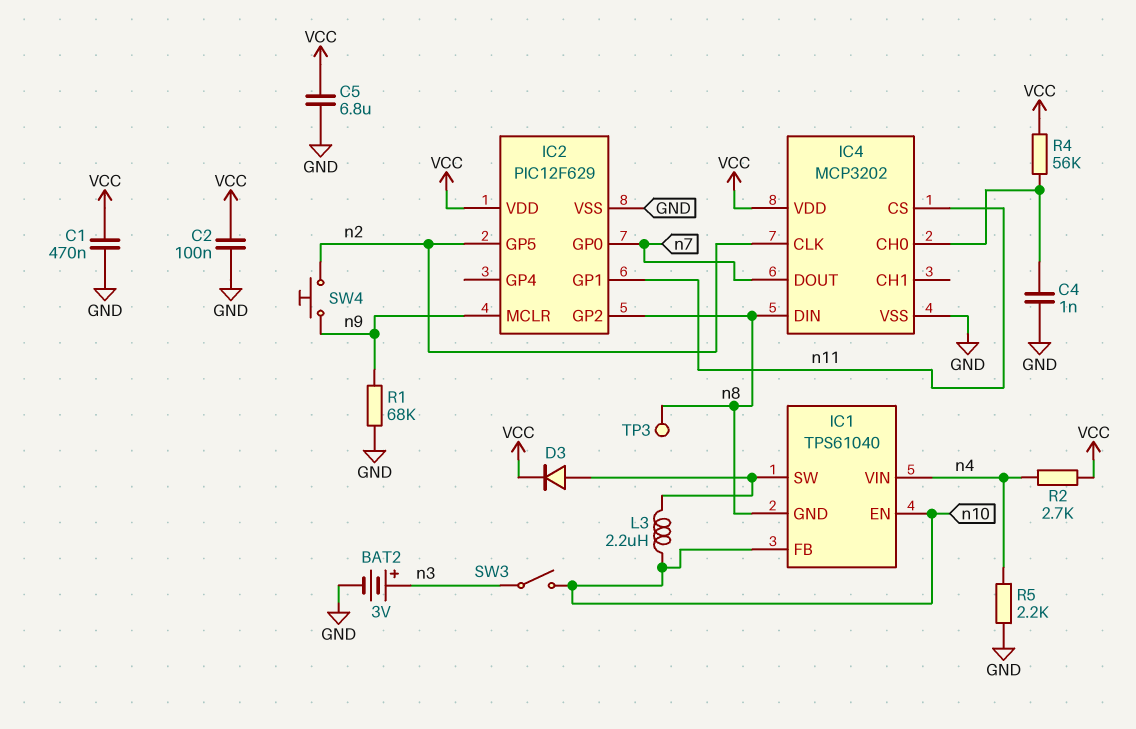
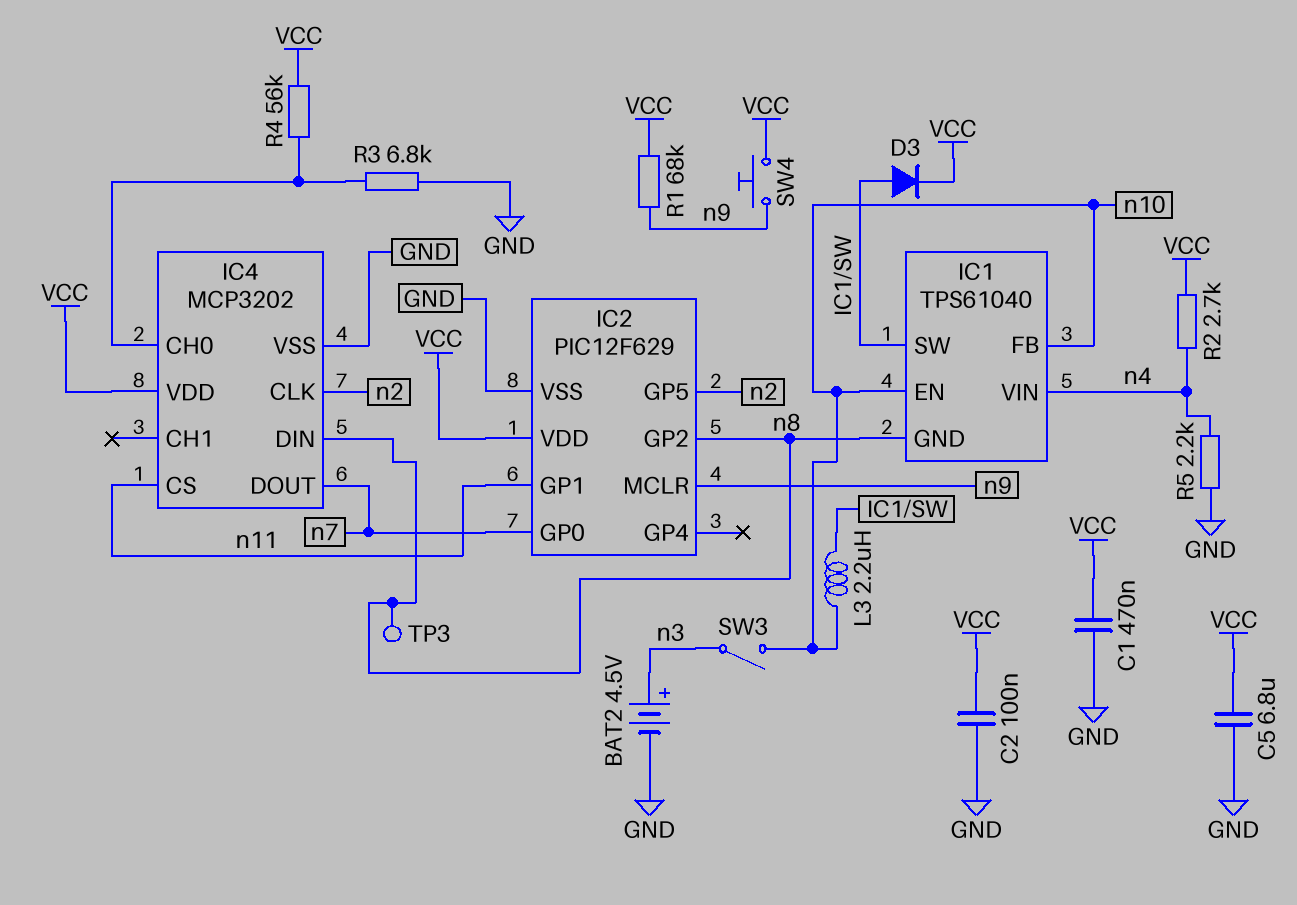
BAT2: 3V (plus n3, minus GND) -> 4.5V (plus n3, minus GND)
C4: 1nF (GND, IC4/CH0) -> none
R1: 68k (GND, n9) -> 68k (VCC, n9)
R3: none -> 6.8k (GND, IC4/CH0)
SW4: button (n2, n9) -> button (VCC, n9)

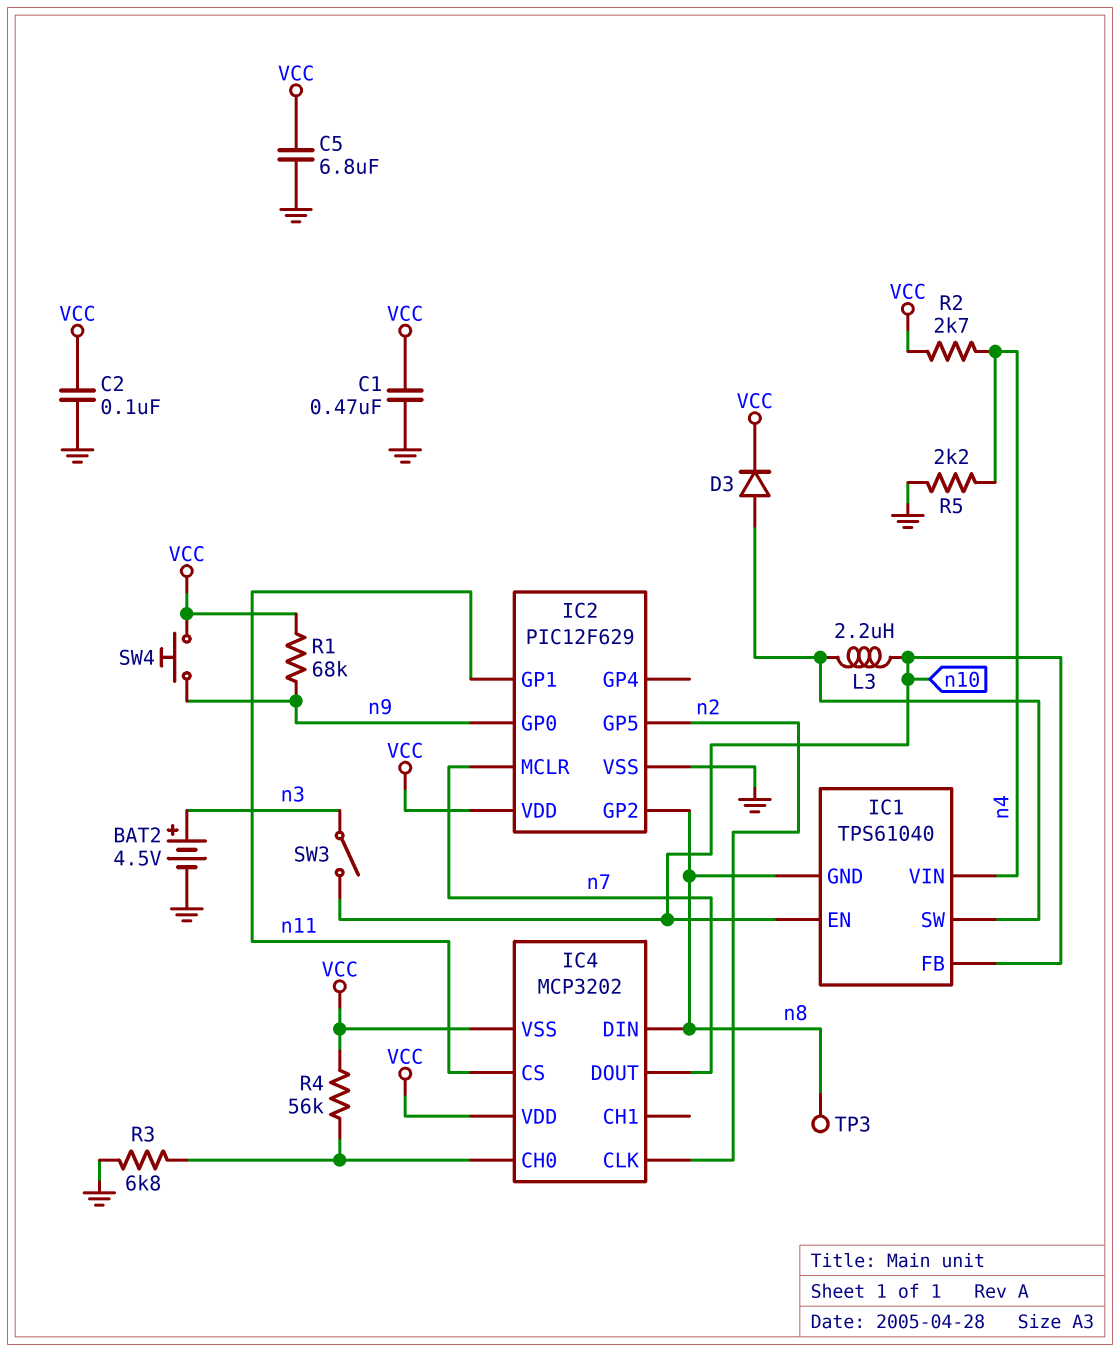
IC2 pin GP0: n7 -> n9
IC2 pin MCLR: n9 -> n7
IC4 pin VSS: GND -> VCC

